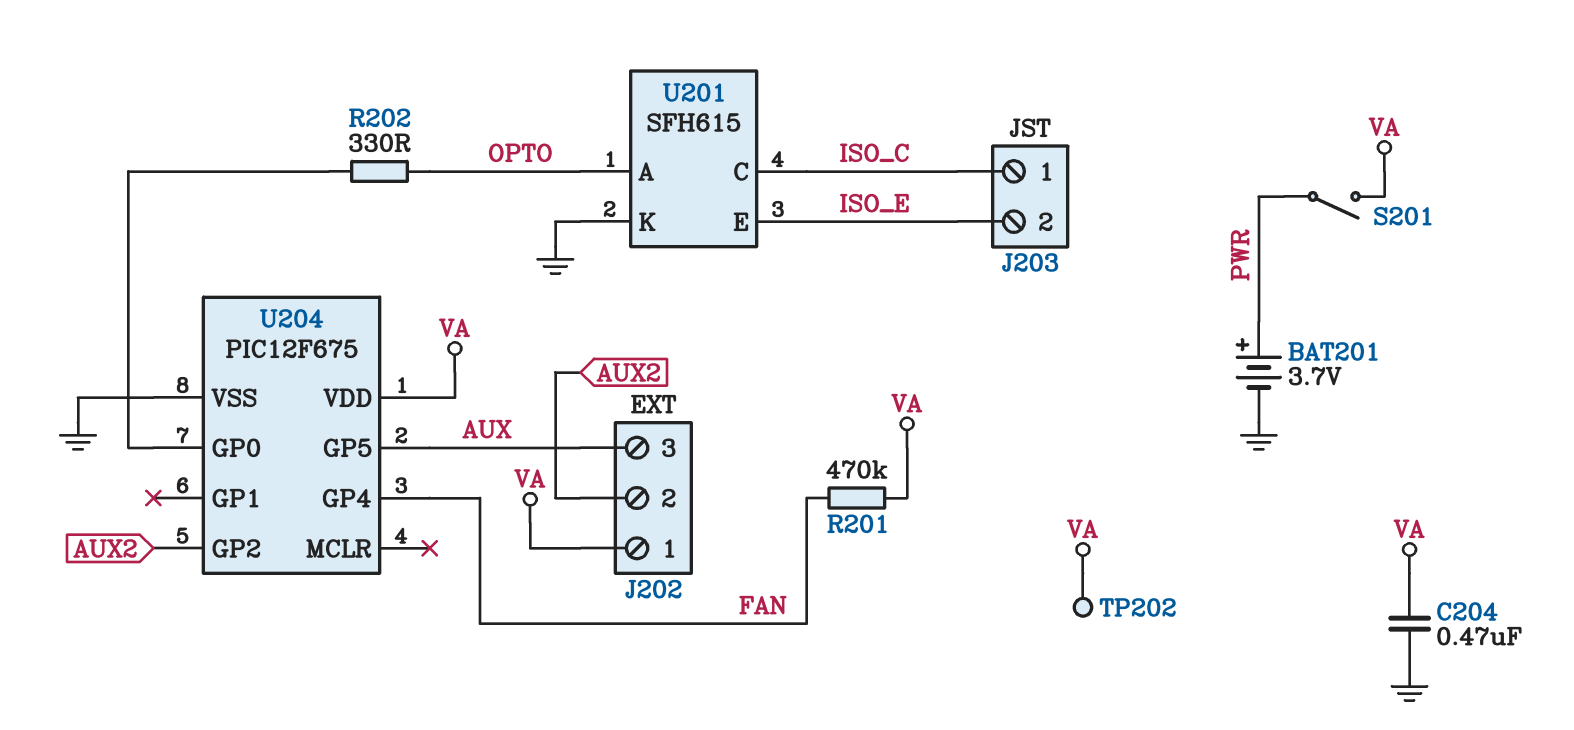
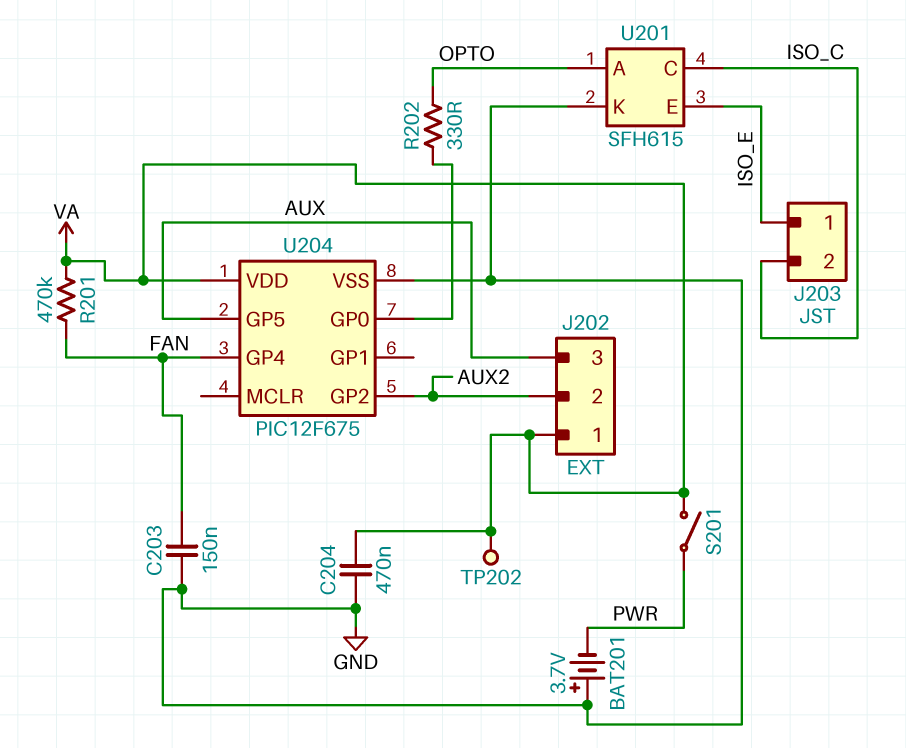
BAT201: 3.7V (plus PWR, minus GND) -> 3.7V (plus GND, minus PWR)
C203: none -> 150nF (FAN, GND)
J203 pin 1: ISO_C -> ISO_E
J203 pin 2: ISO_E -> ISO_C

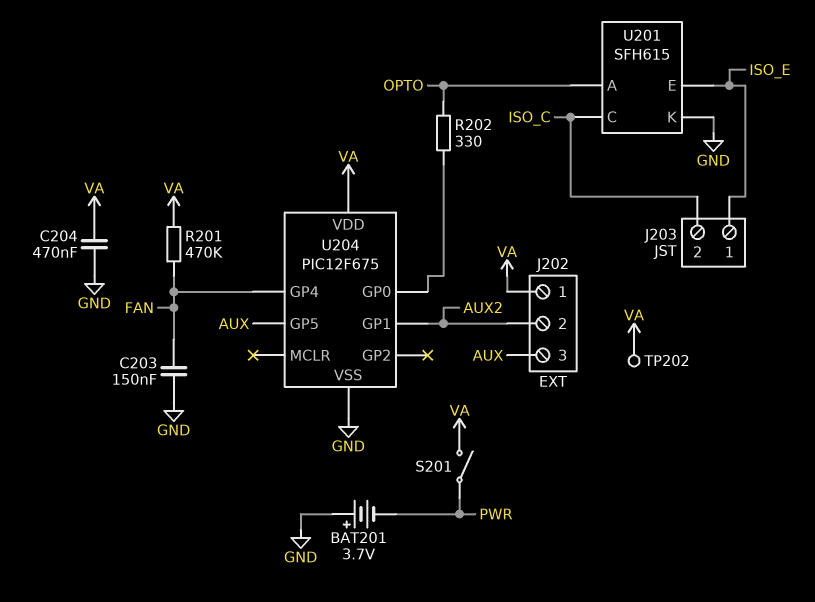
U204 pin GP1: none -> AUX2
U204 pin GP2: AUX2 -> none

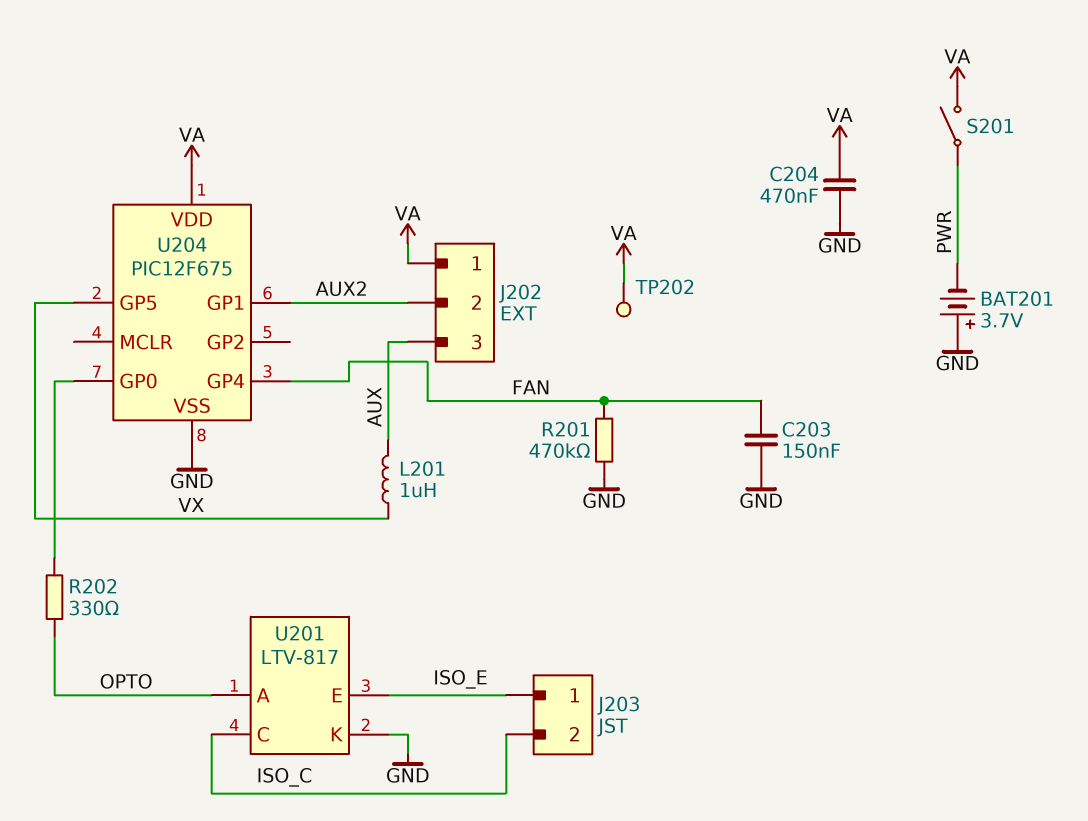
L201: none -> 1uH (AUX, VX)
R201: 470k (FAN, VA) -> 470k (FAN, GND)
U201: SFH615 -> LTV-817
U204 pin GP5: AUX -> VX

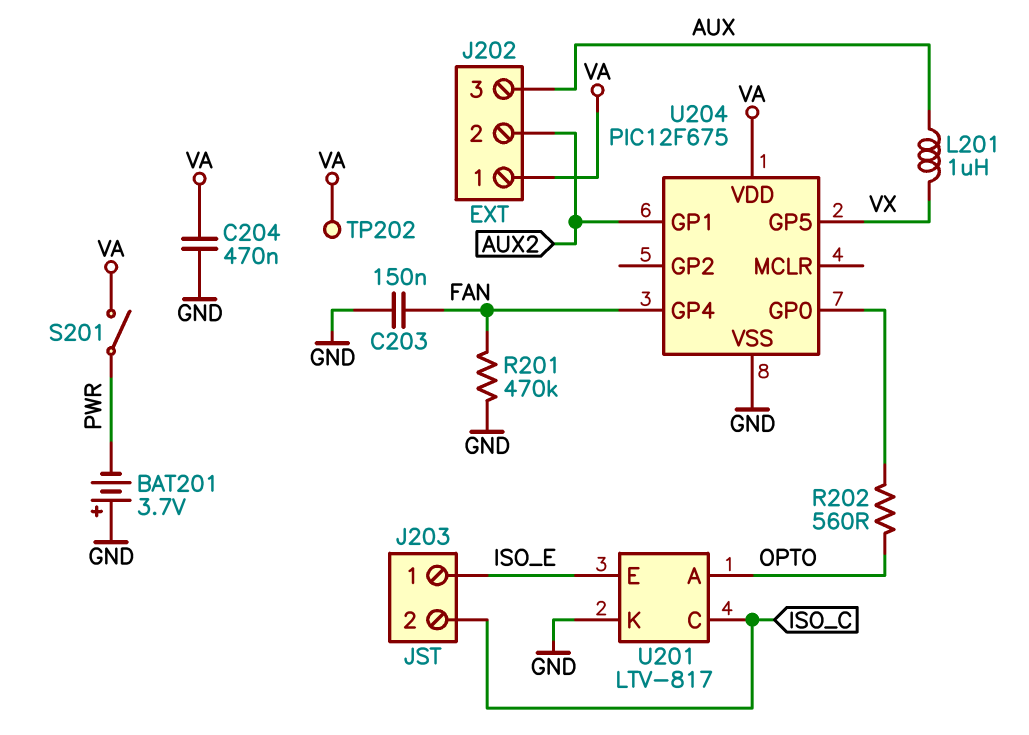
R202: 330 (OPTO, U204/GP0) -> 560 (OPTO, U204/GP0)

